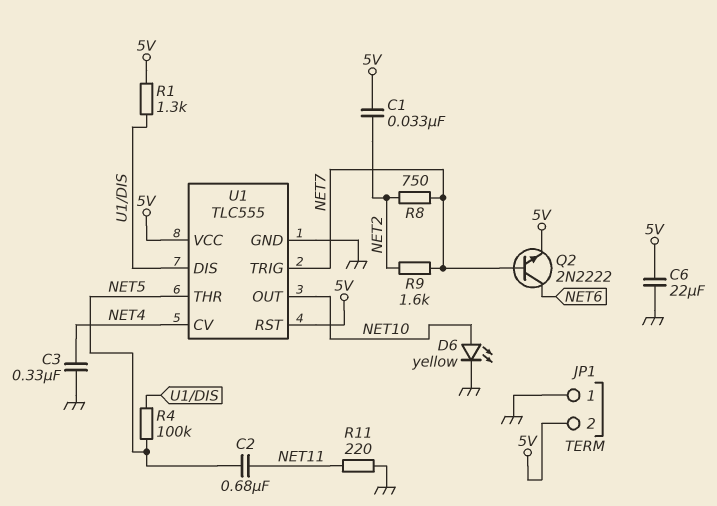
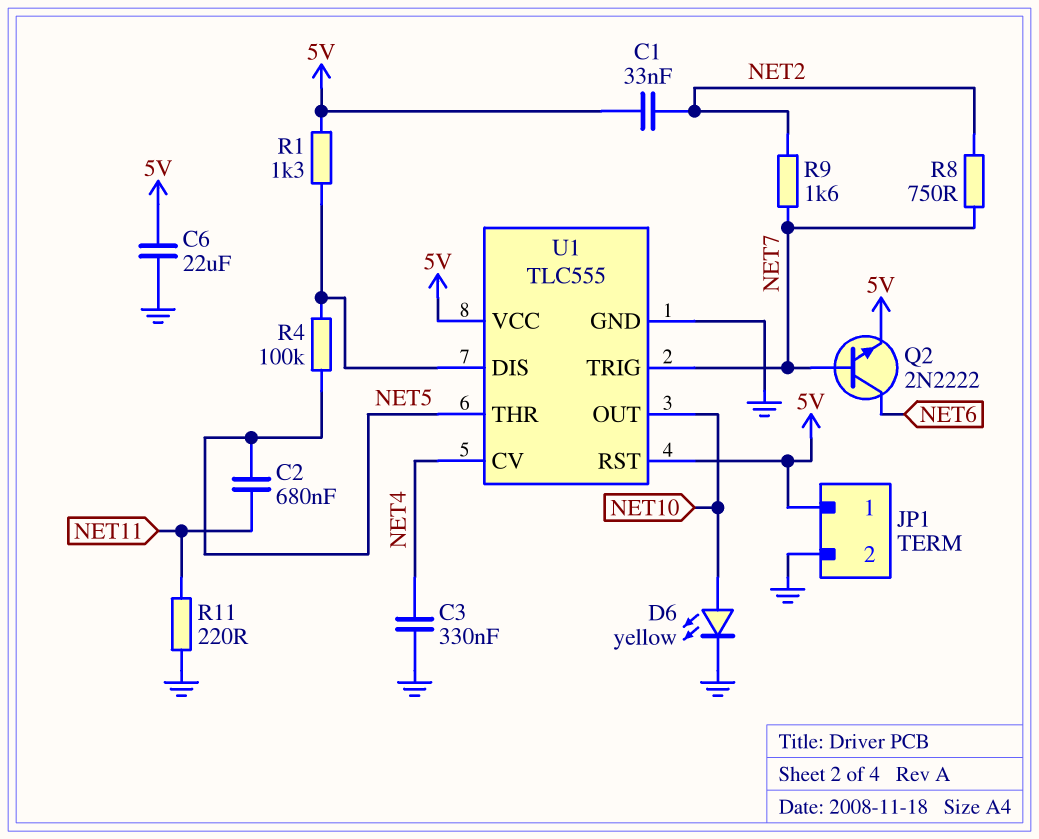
JP1 pin 1: GND -> 5V
JP1 pin 2: 5V -> GND

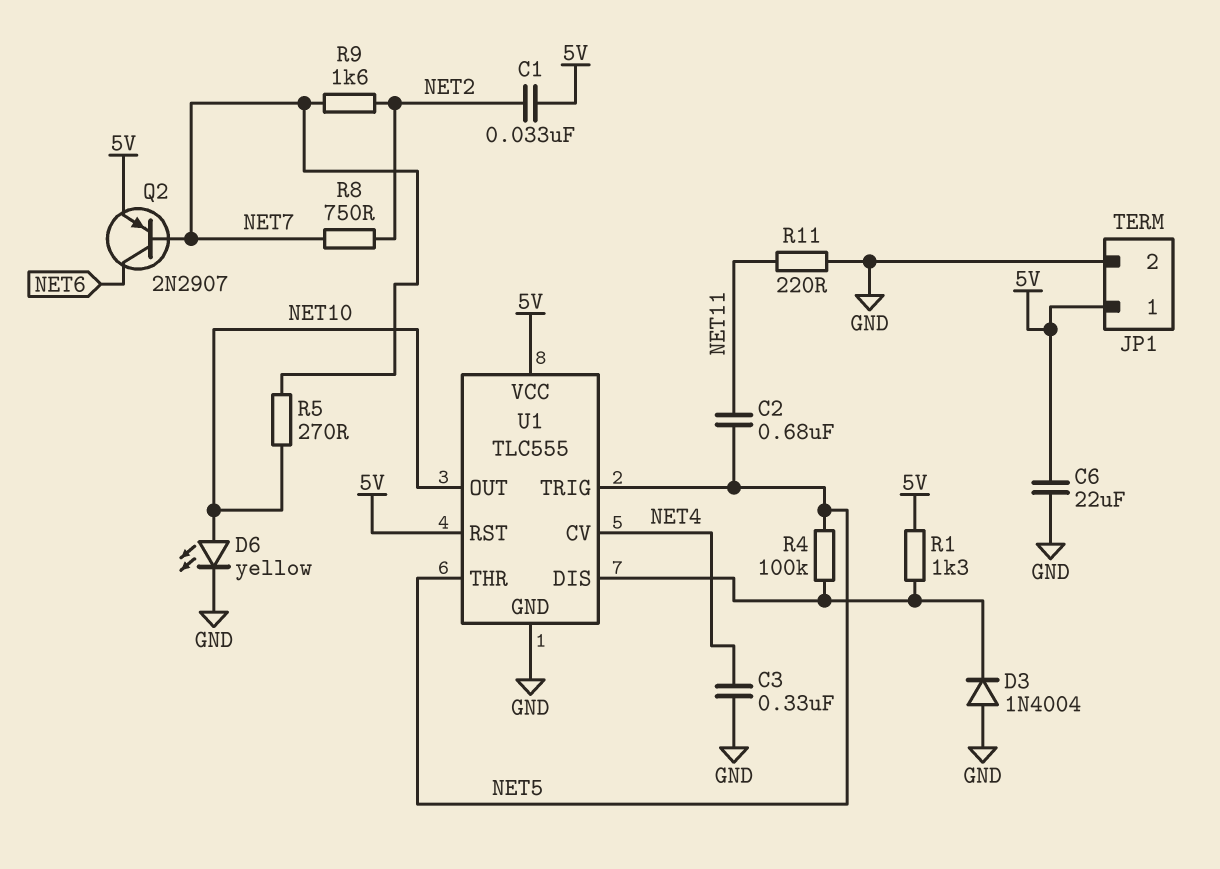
D3: none -> diode 1N4004 (A GND, K U1/DIS)
Q2: NPN 2N2222 (B NET7, C NET6, E 5V) -> PNP 2N2907 (B NET7, C NET6, E 5V)
R5: none -> 270 (NET7, NET10)
U1 pin TRIG: NET7 -> NET5

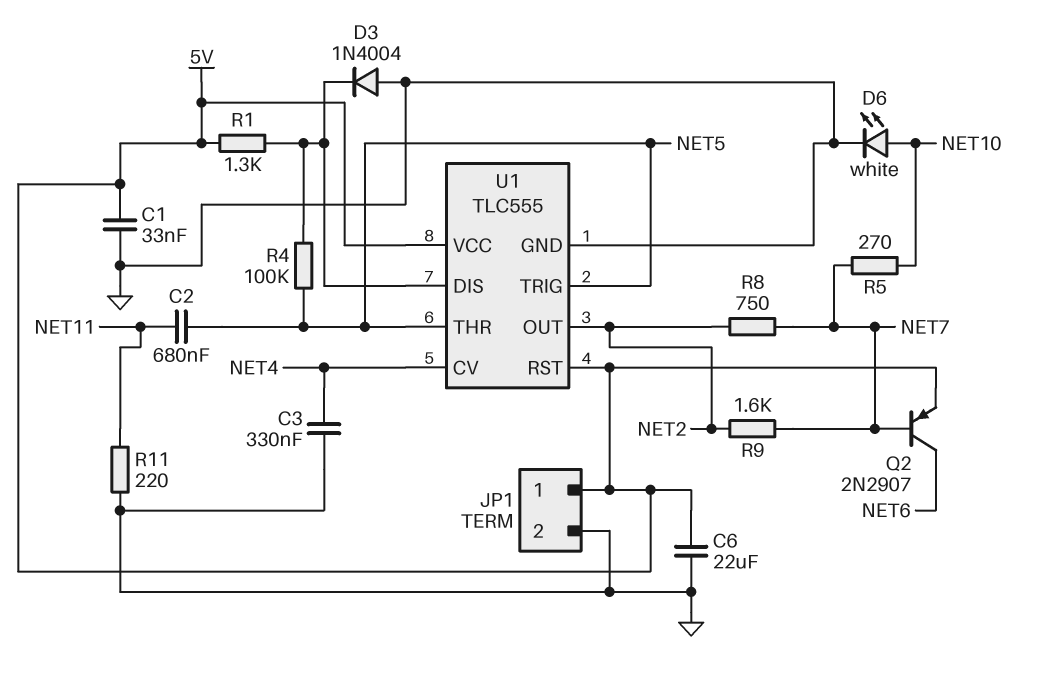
C1: 33nF (5V, NET2) -> 33nF (5V, GND)
D6: LED yellow (A NET10, K GND) -> LED white (A NET10, K GND)
U1 pin OUT: NET10 -> NET2

